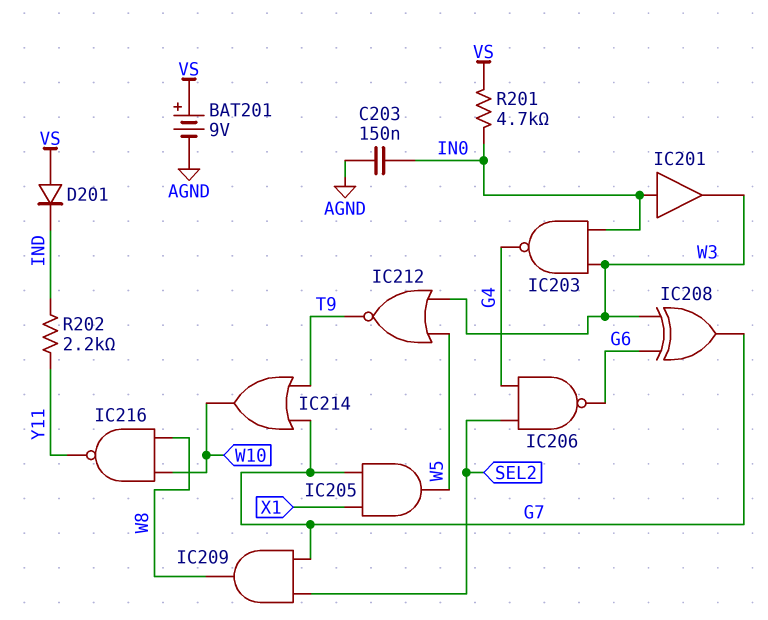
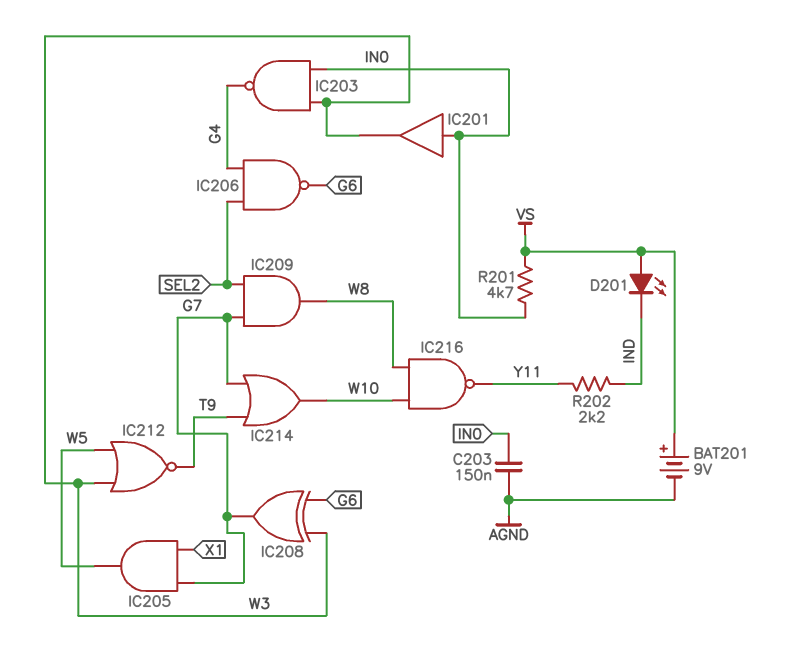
D201: diode (A VS, K IND) -> LED (A VS, K IND)

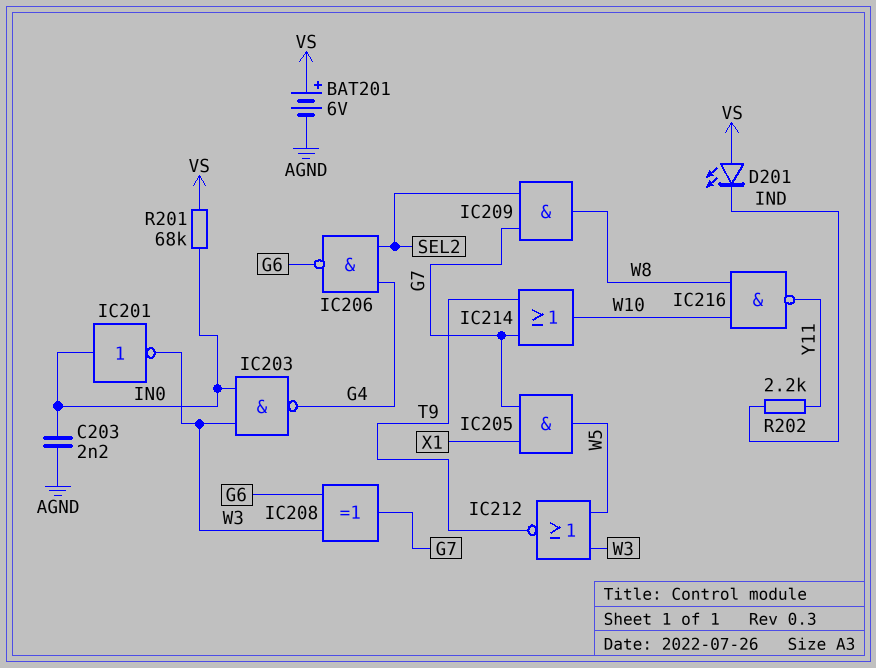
BAT201: 9V (plus VS, minus AGND) -> 6V (plus VS, minus AGND)
C203: 150nF (AGND, IN0) -> 2.2nF (AGND, IN0)
IC201: buffer (in IN0, out W3) -> NOT (in IN0, out W3)
R201: 4.7k (IN0, VS) -> 68k (IN0, VS)

